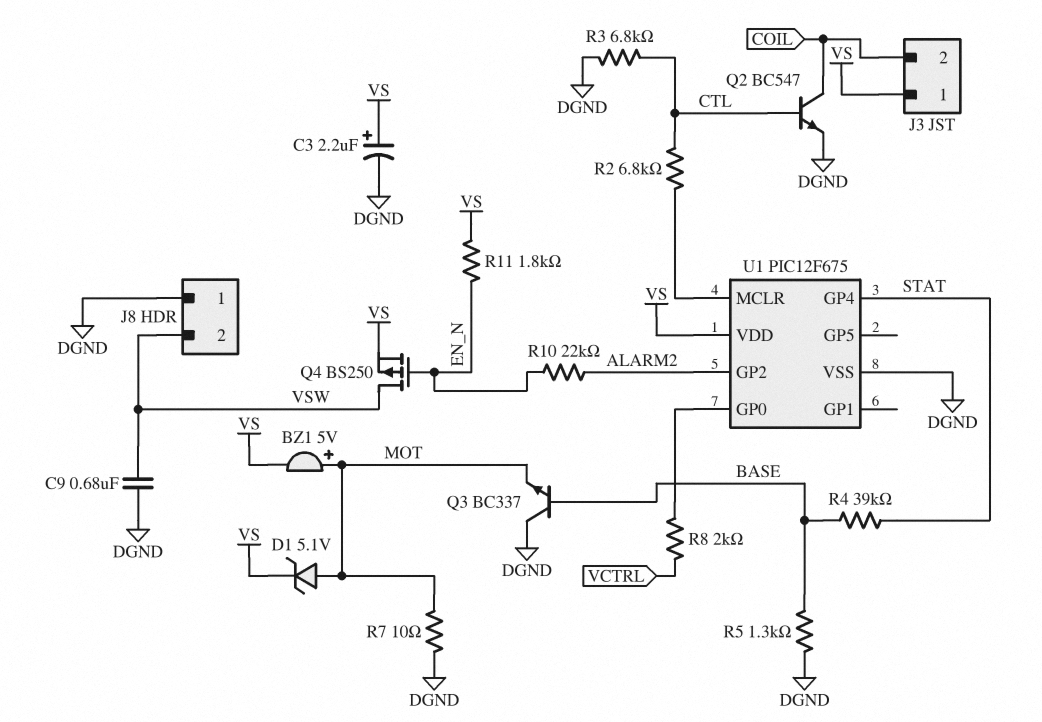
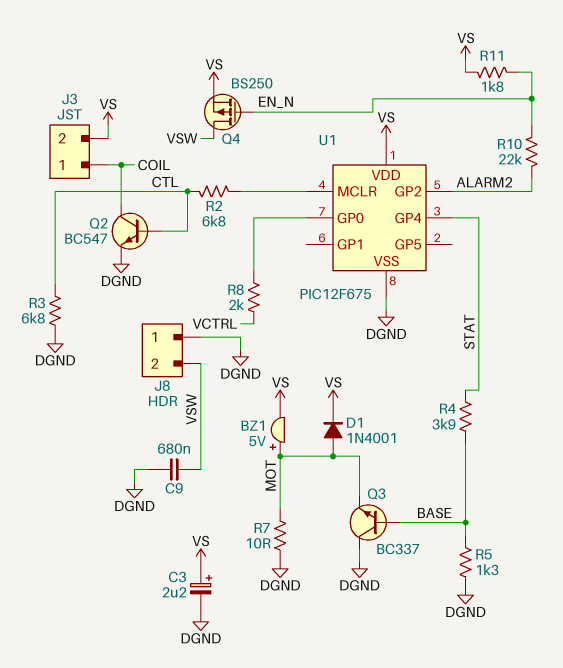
D1: zener 5.1V (A MOT, K VS) -> diode 1N4001 (A MOT, K VS)
J3 pin 1: VS -> COIL
J3 pin 2: COIL -> VS
R4: 39k (BASE, STAT) -> 3.9k (BASE, STAT)

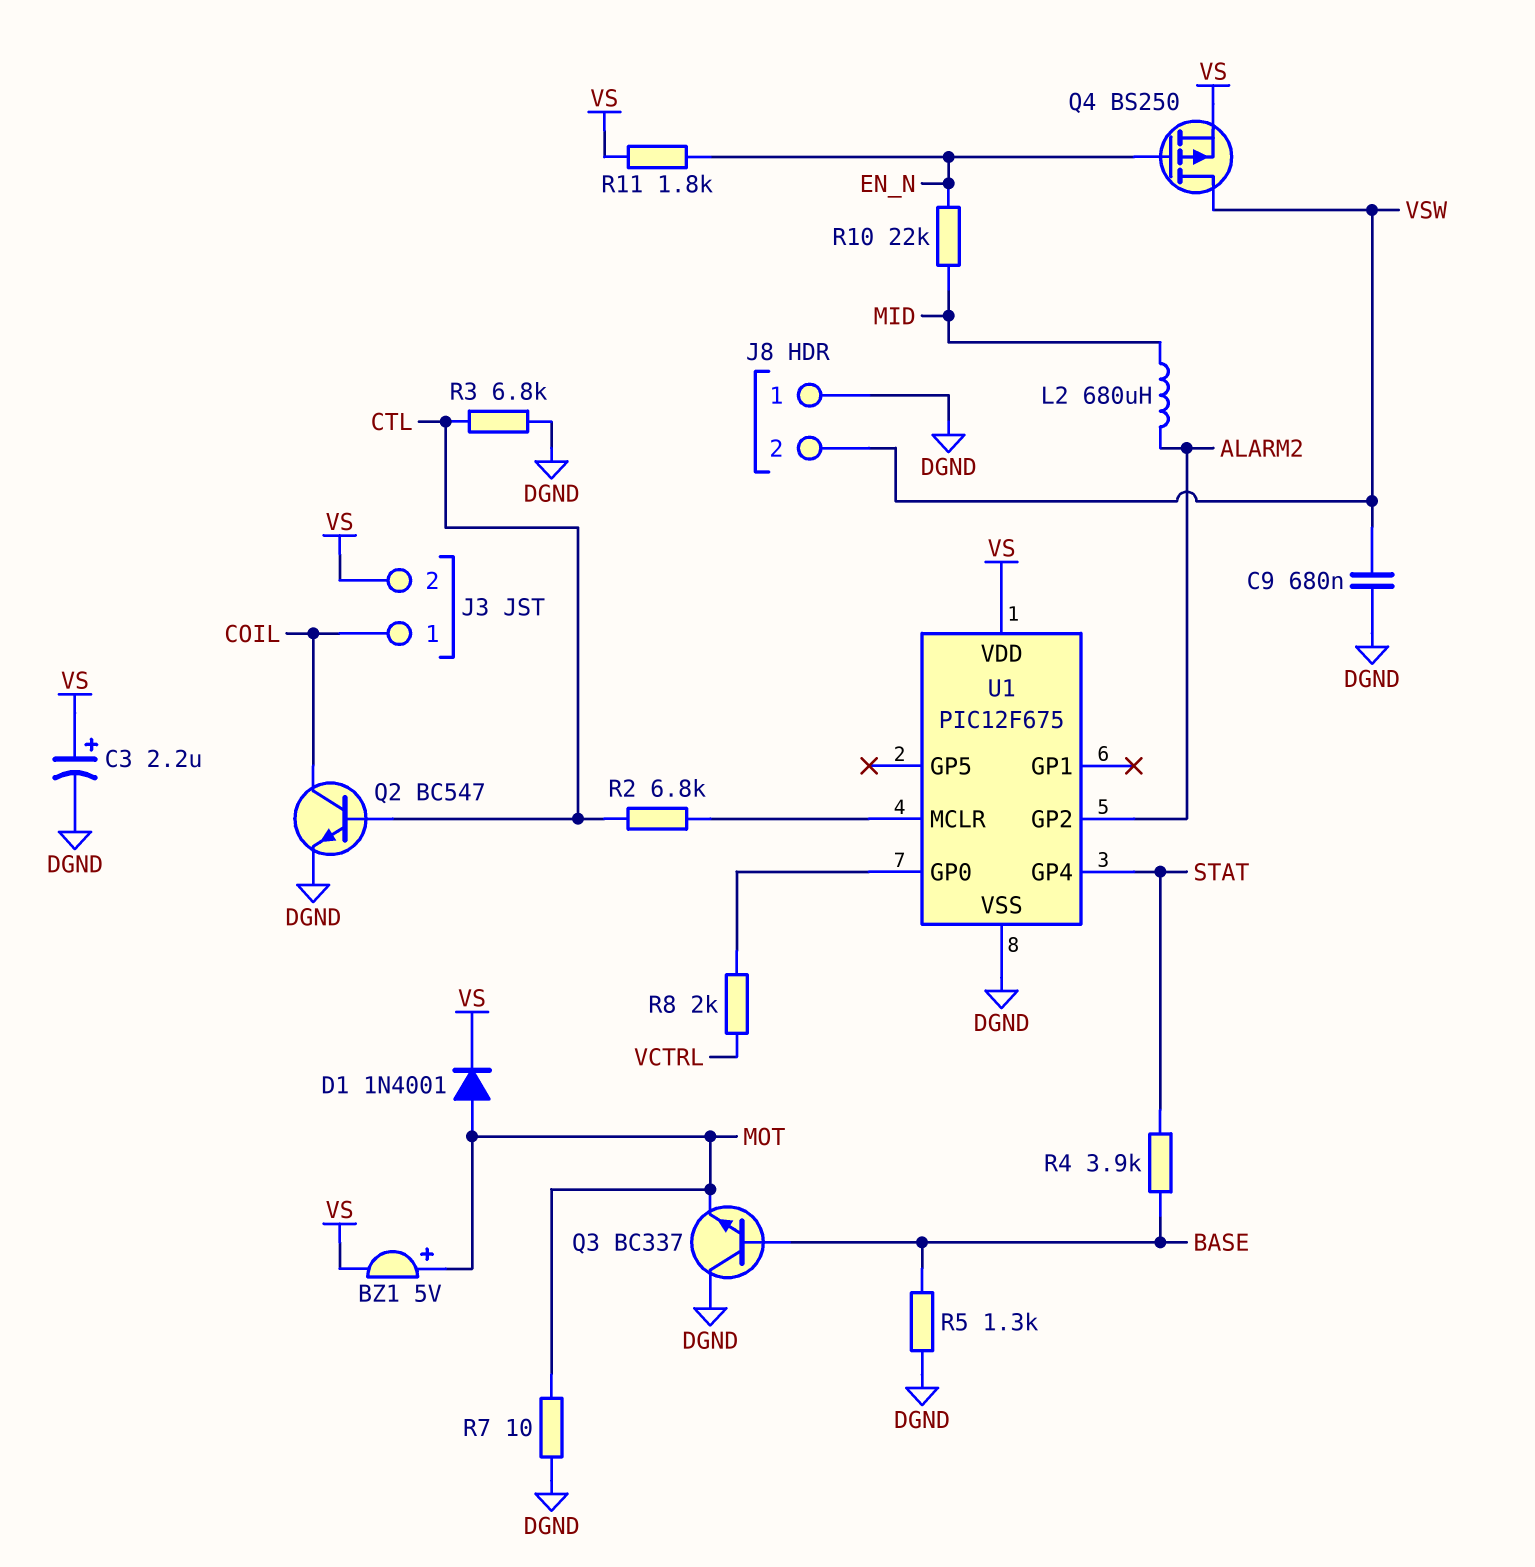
L2: none -> 680uH (ALARM2, MID)
R10: 22k (ALARM2, EN_N) -> 22k (EN_N, MID)

